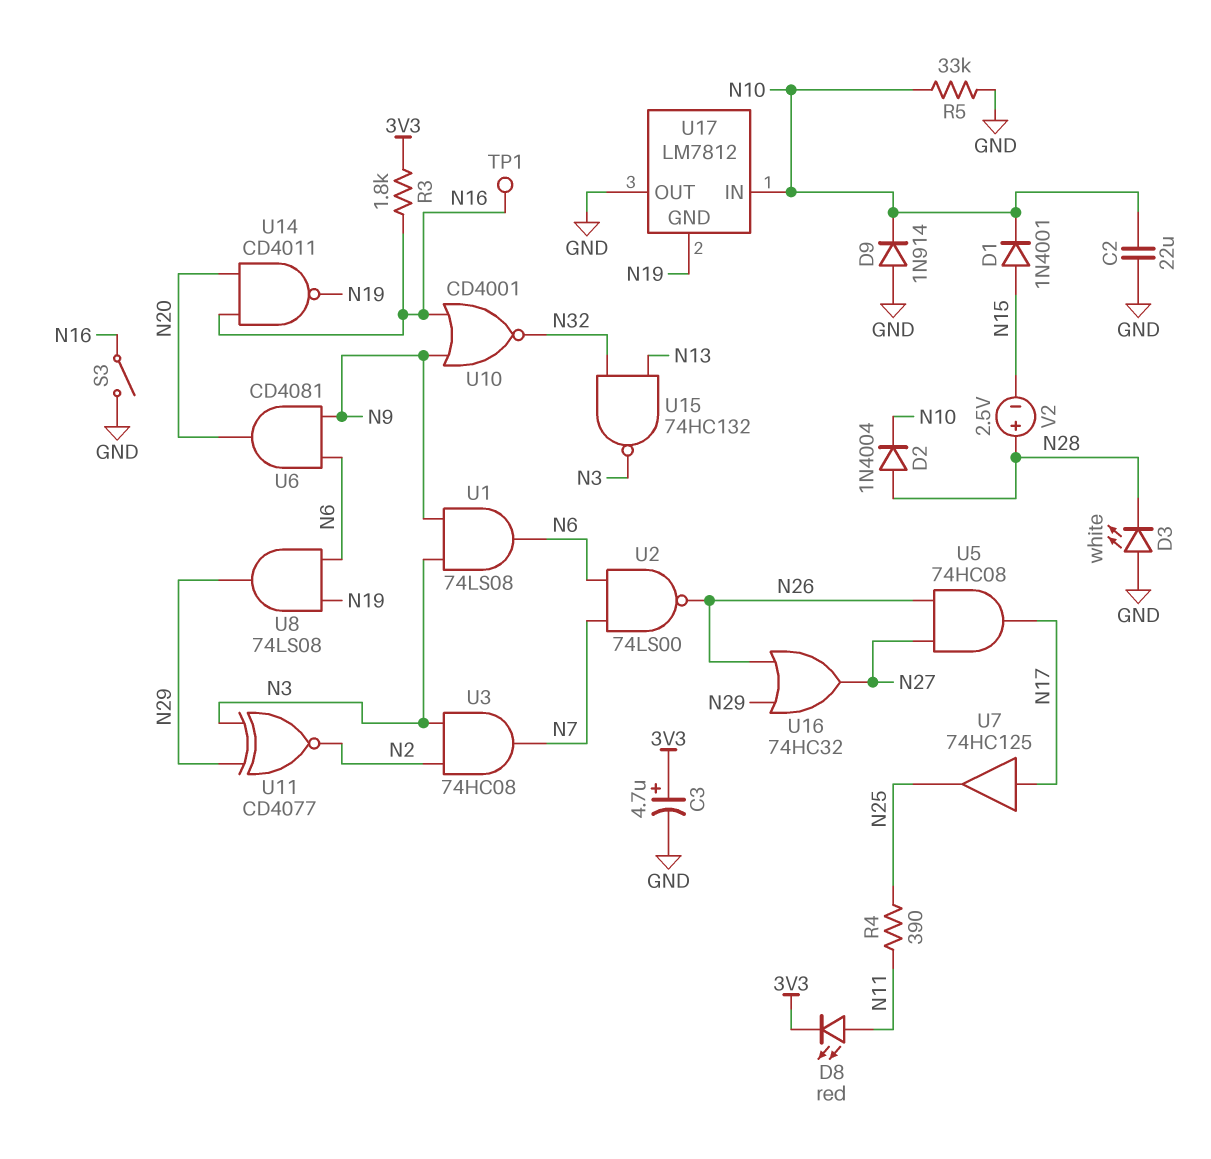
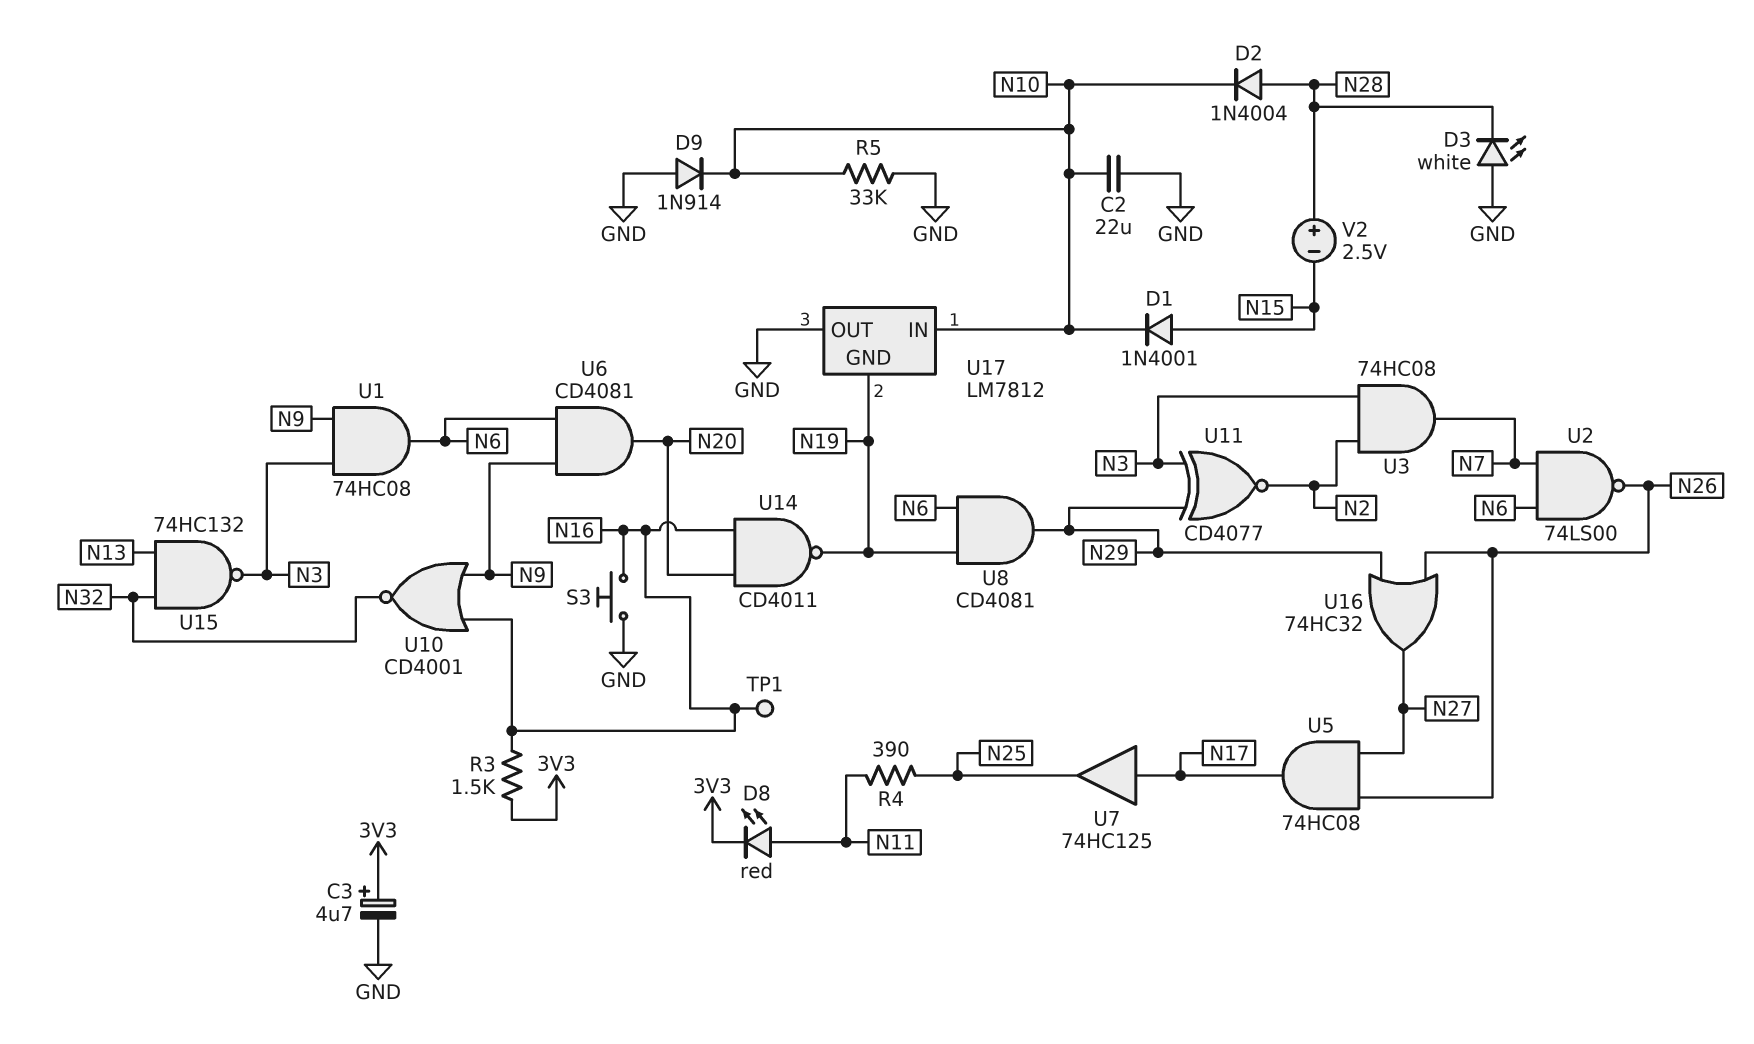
R3: 1.8k (3V3, N16) -> 1.5k (3V3, N16)
S3: switch (GND, N16) -> button (GND, N16)
U1: AND 74LS08 (in N3, in N9, out N6) -> AND 74HC08 (in N3, in N9, out N6)
U8: AND 74LS08 (in N6, in N19, out N29) -> AND CD4081 (in N6, in N19, out N29)

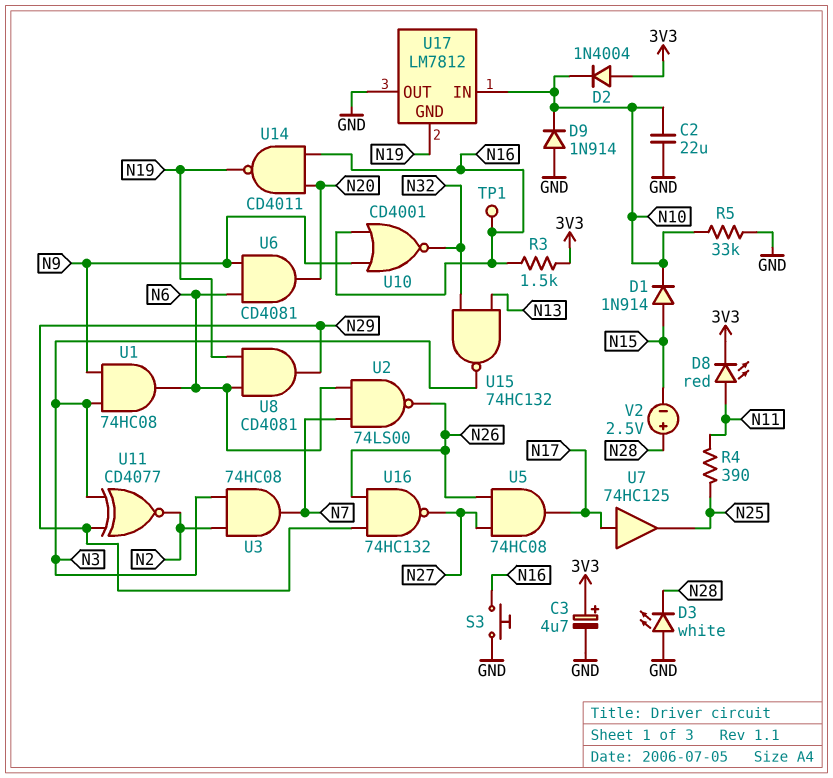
D1: diode 1N4001 (A N15, K N10) -> diode 1N914 (A N15, K N10)
D2: diode 1N4004 (A N28, K N10) -> diode 1N4004 (A 3V3, K N10)
U16: OR 74HC32 (in N26, in N29, out N27) -> NAND 74HC132 (in N26, in N29, out N27)

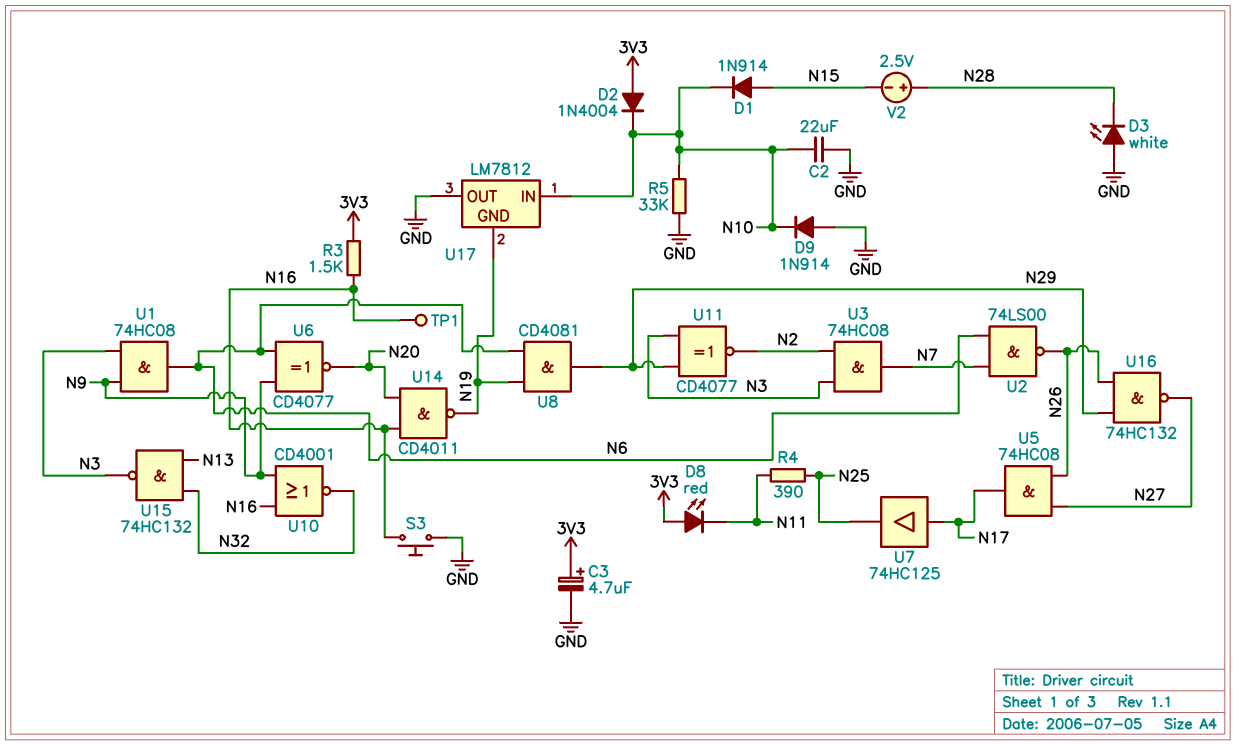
D8: LED red (A N11, K 3V3) -> LED red (A 3V3, K N11)
U6: AND CD4081 (in N6, in N9, out N20) -> XNOR CD4077 (in N6, in N9, out N20)

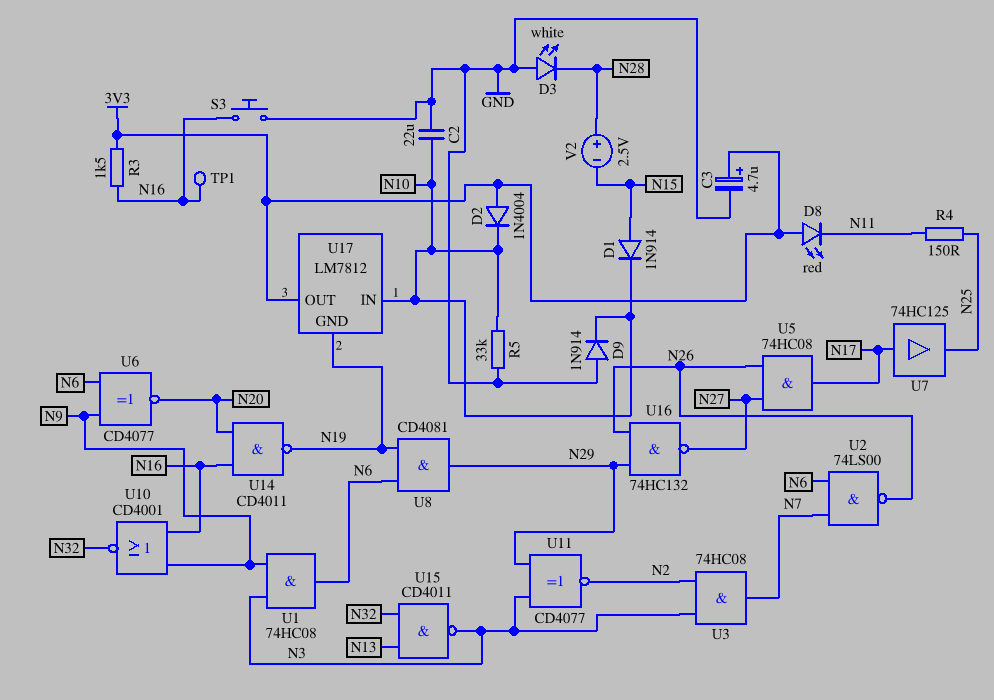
R4: 390 (N11, N25) -> 150 (N11, N25)
U15: NAND 74HC132 (in N13, in N32, out N3) -> NAND CD4011 (in N13, in N32, out N3)
U17 pin OUT: GND -> 3V3

